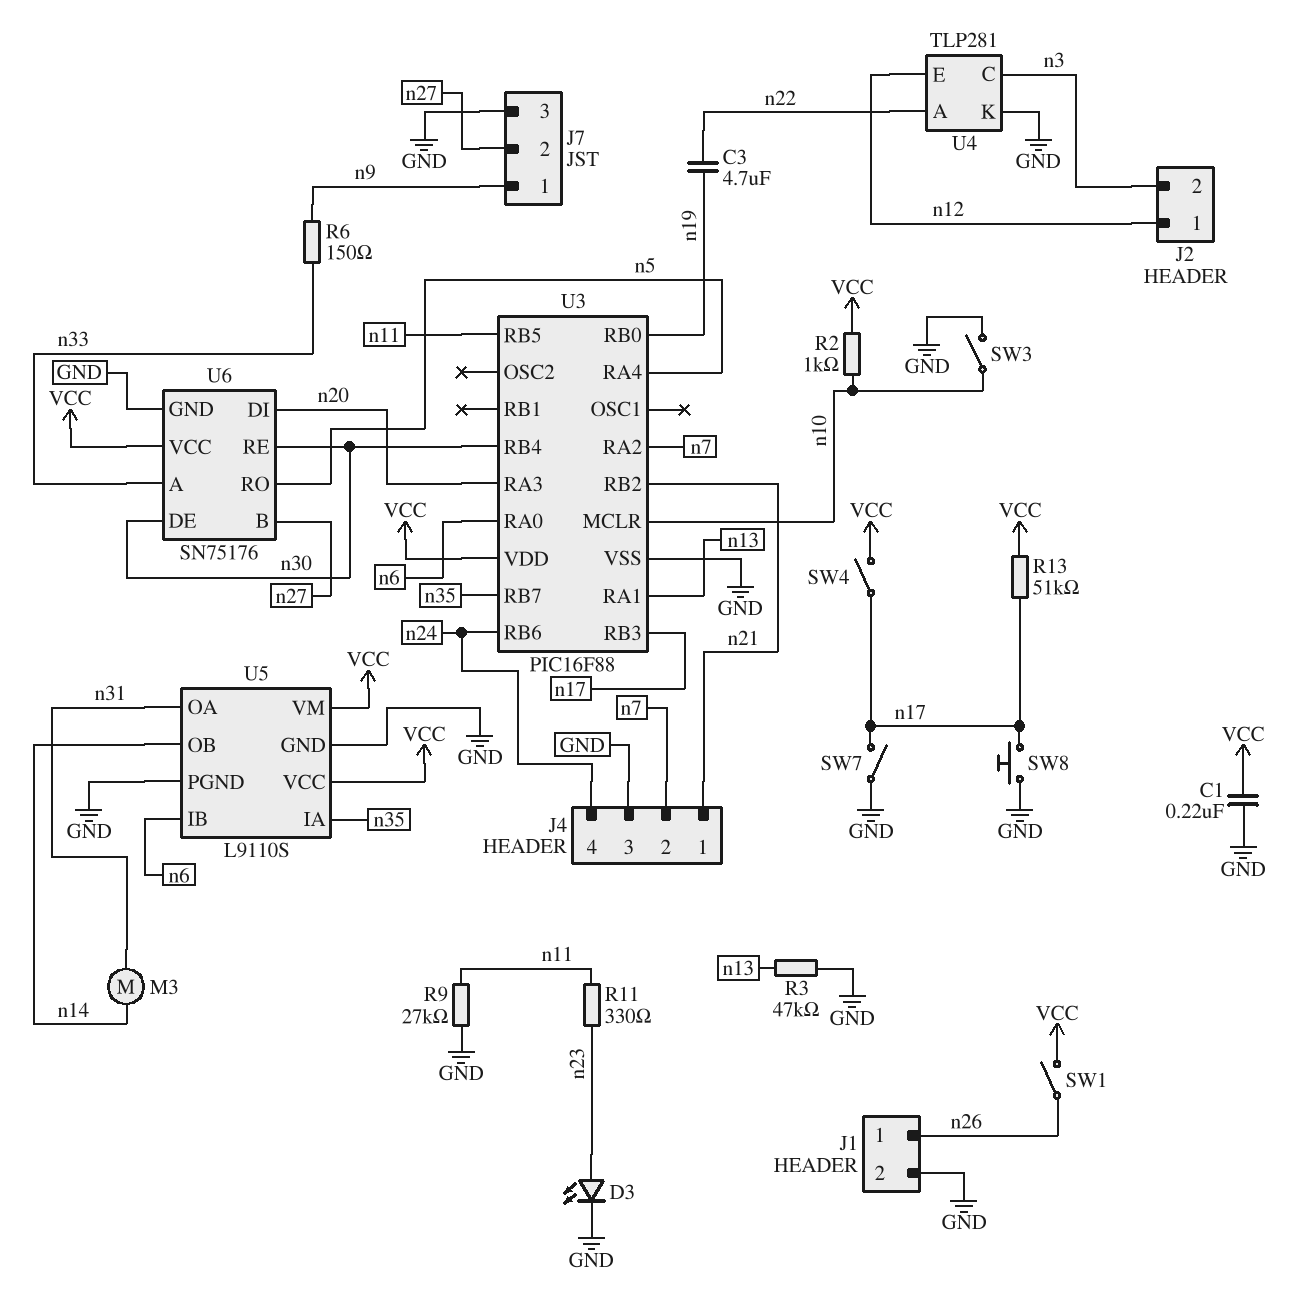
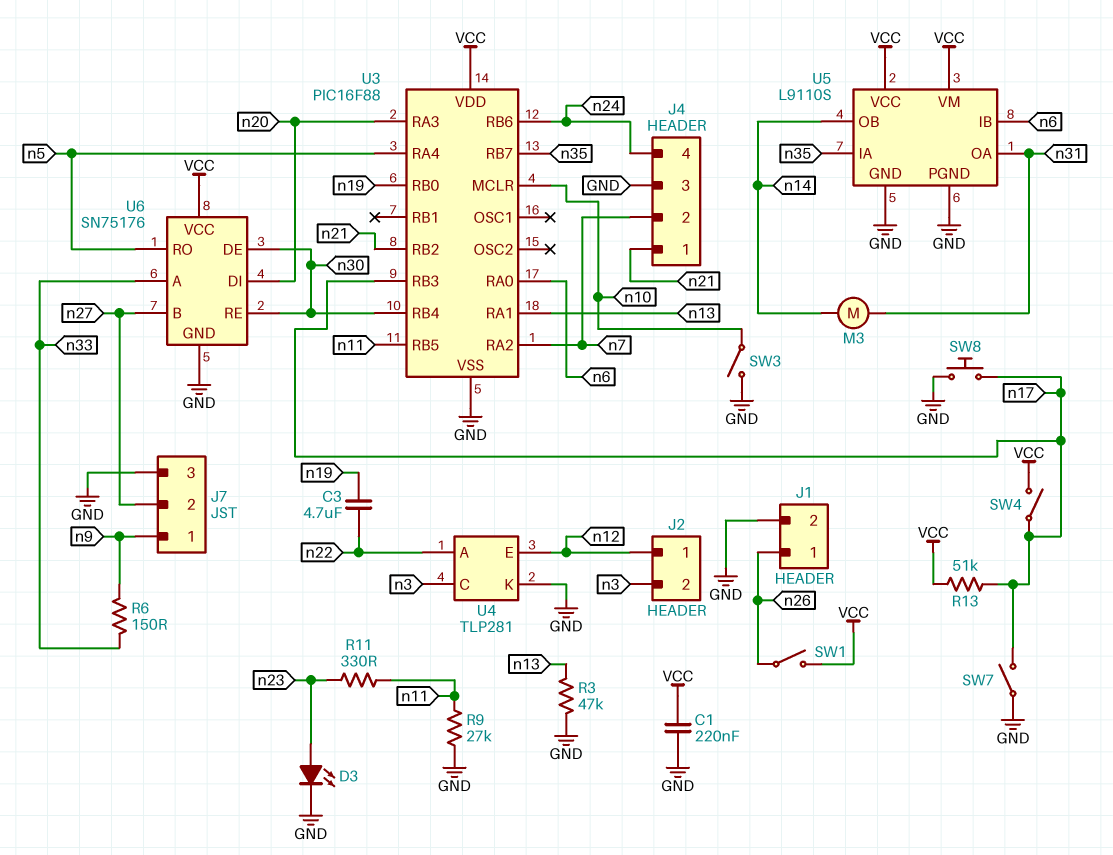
R2: 1k (VCC, n10) -> none

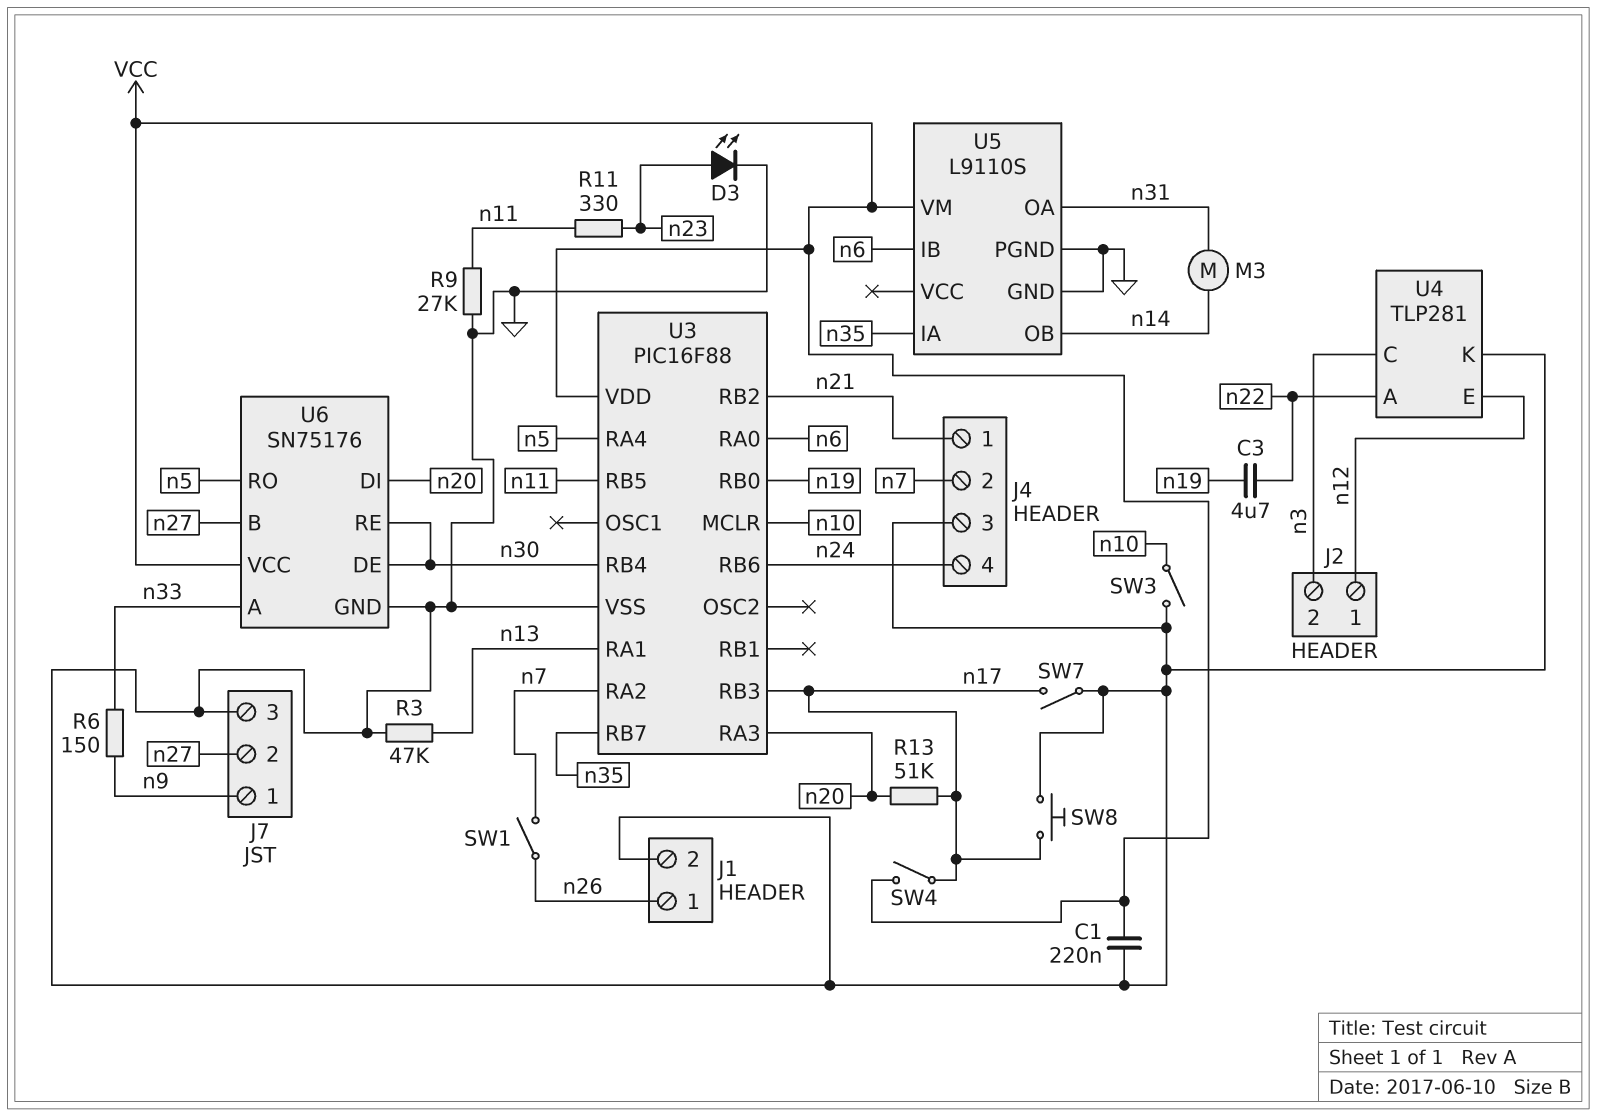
R13: 51k (VCC, n17) -> 51k (n17, n20)
SW1: switch (VCC, n26) -> switch (n7, n26)
U5 pin VCC: VCC -> none

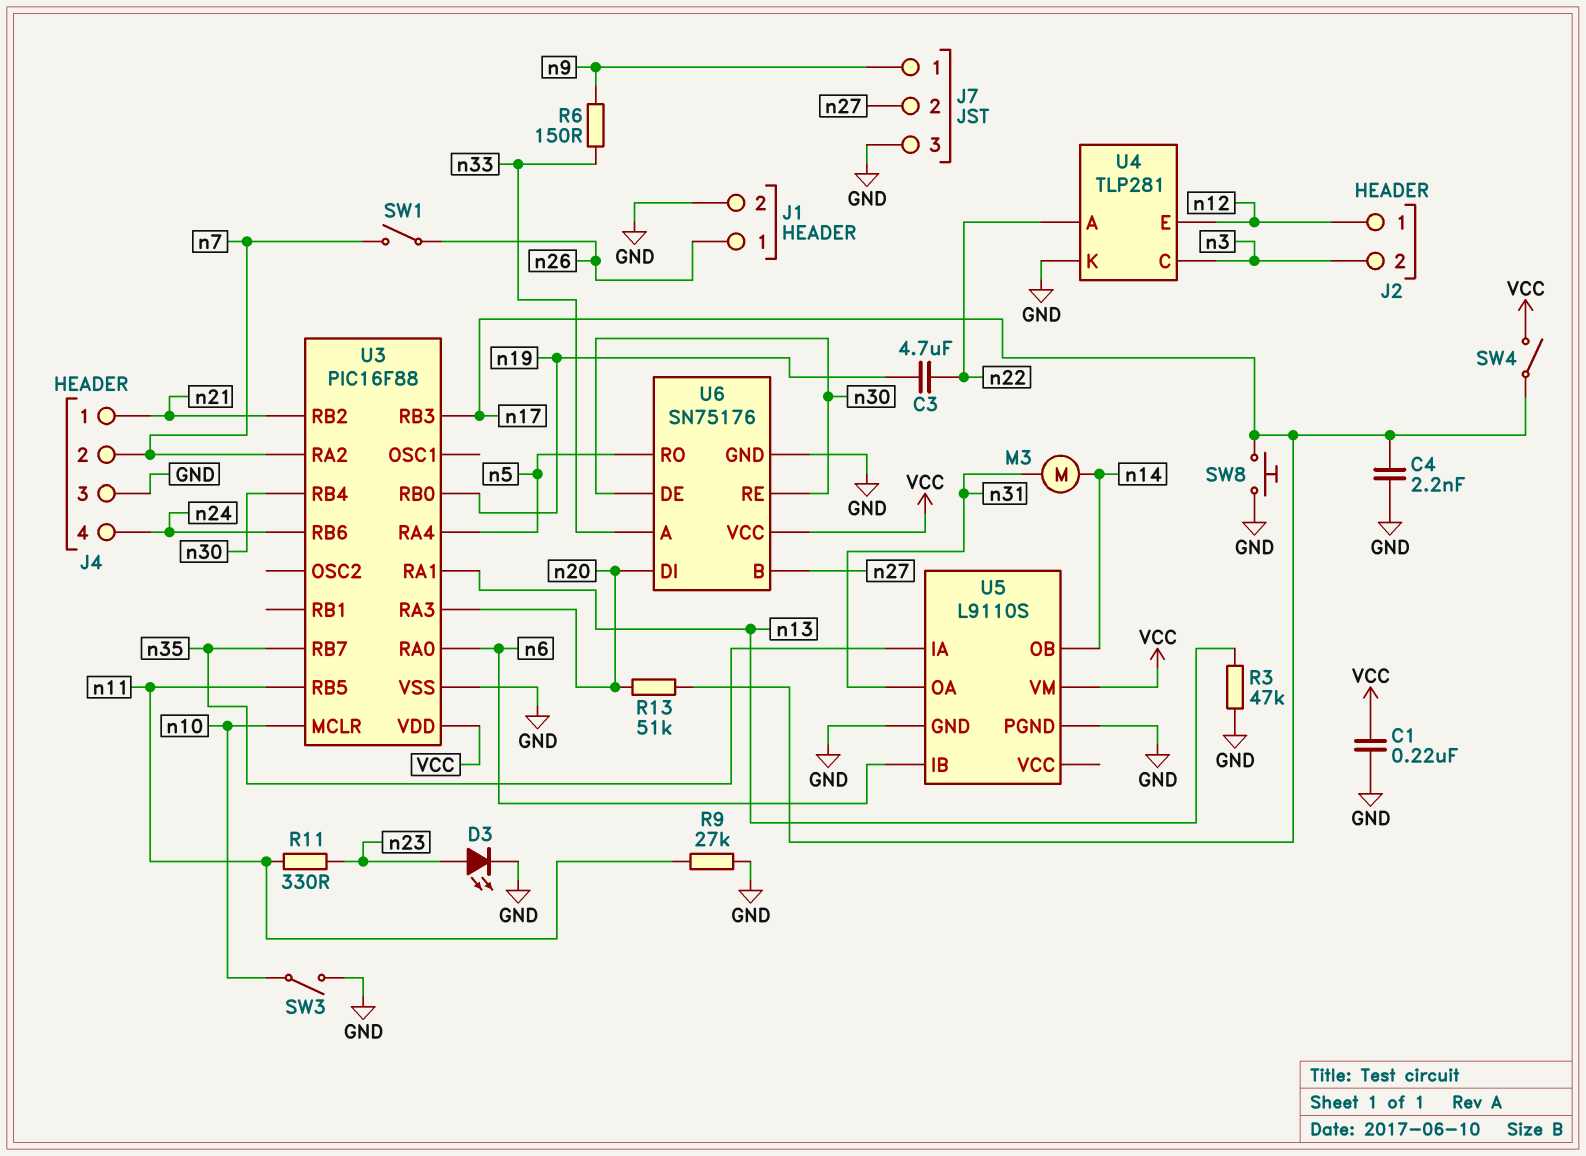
C4: none -> 2.2nF (GND, n17)
SW7: switch (GND, n17) -> none

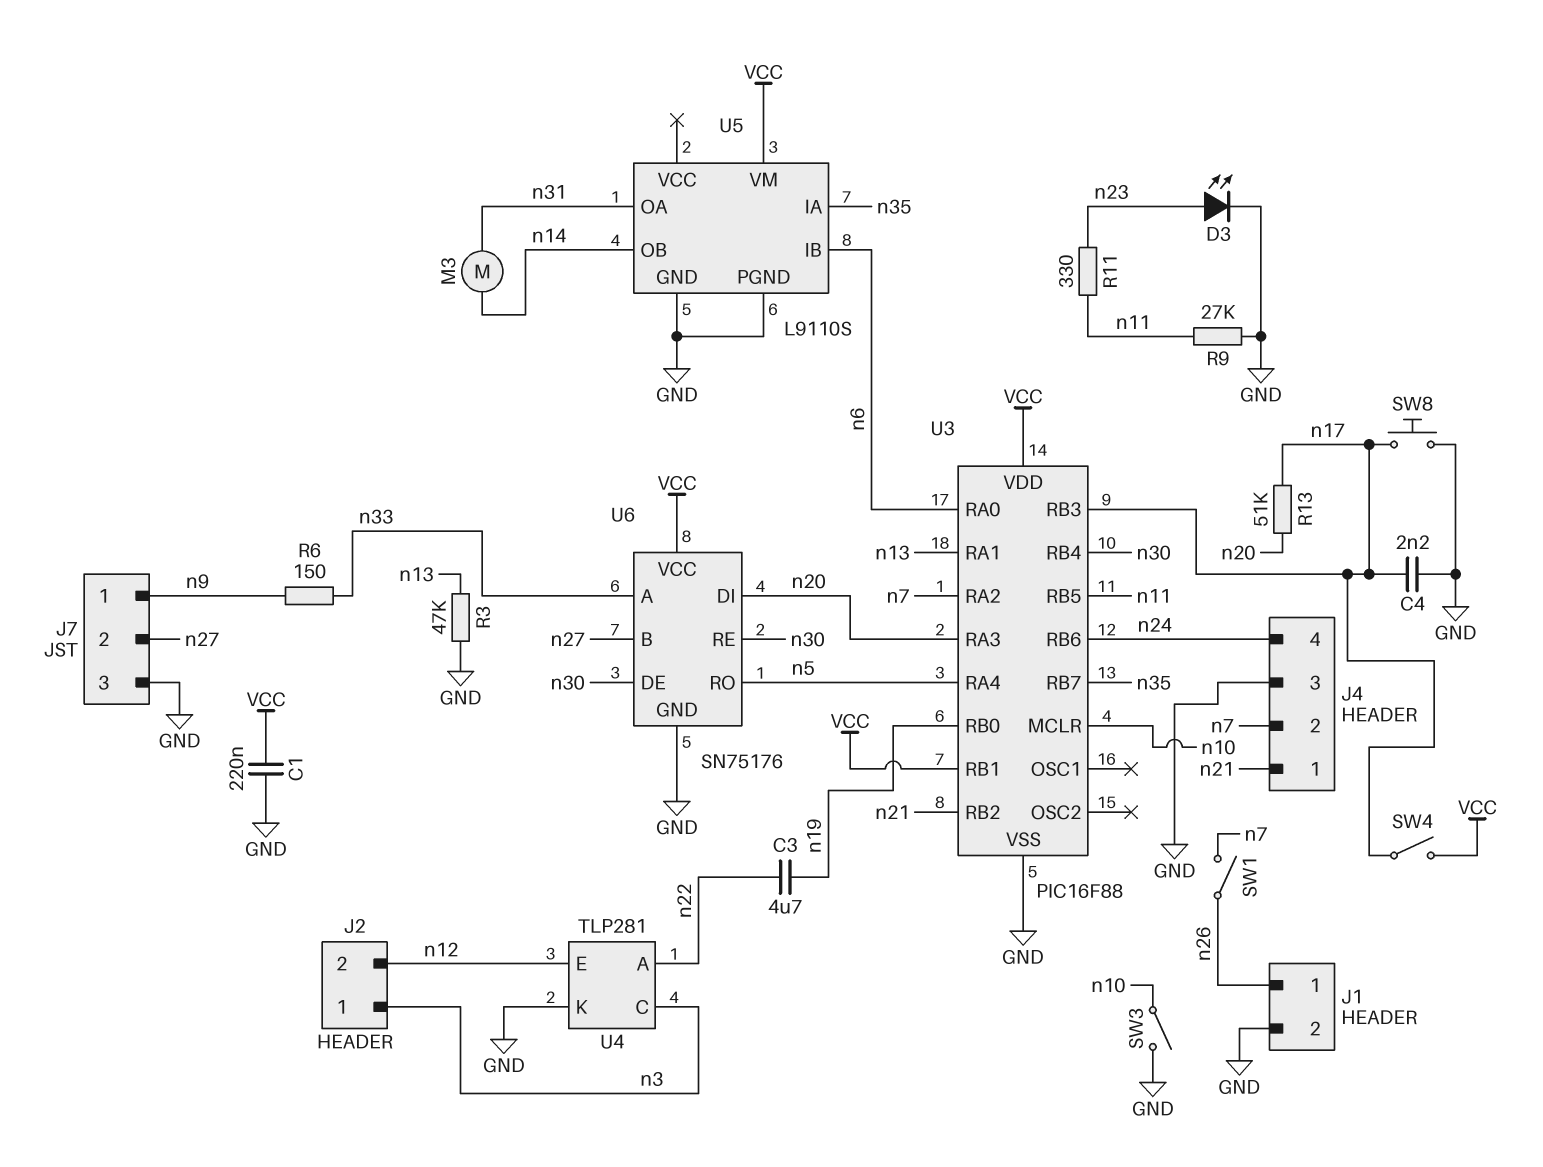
J2 pin 1: n12 -> n3
J2 pin 2: n3 -> n12
U3 pin RB1: none -> VCC

